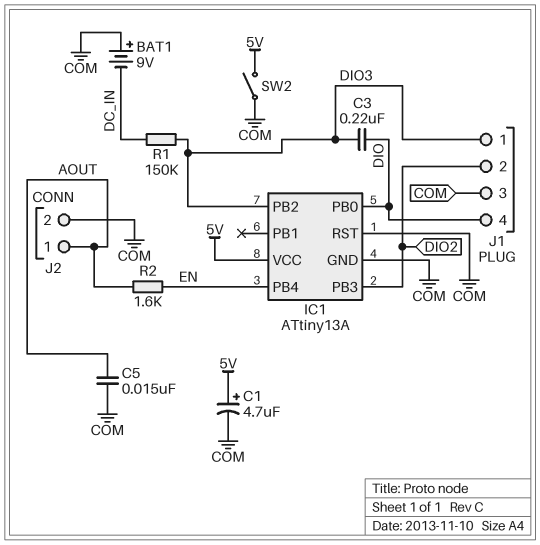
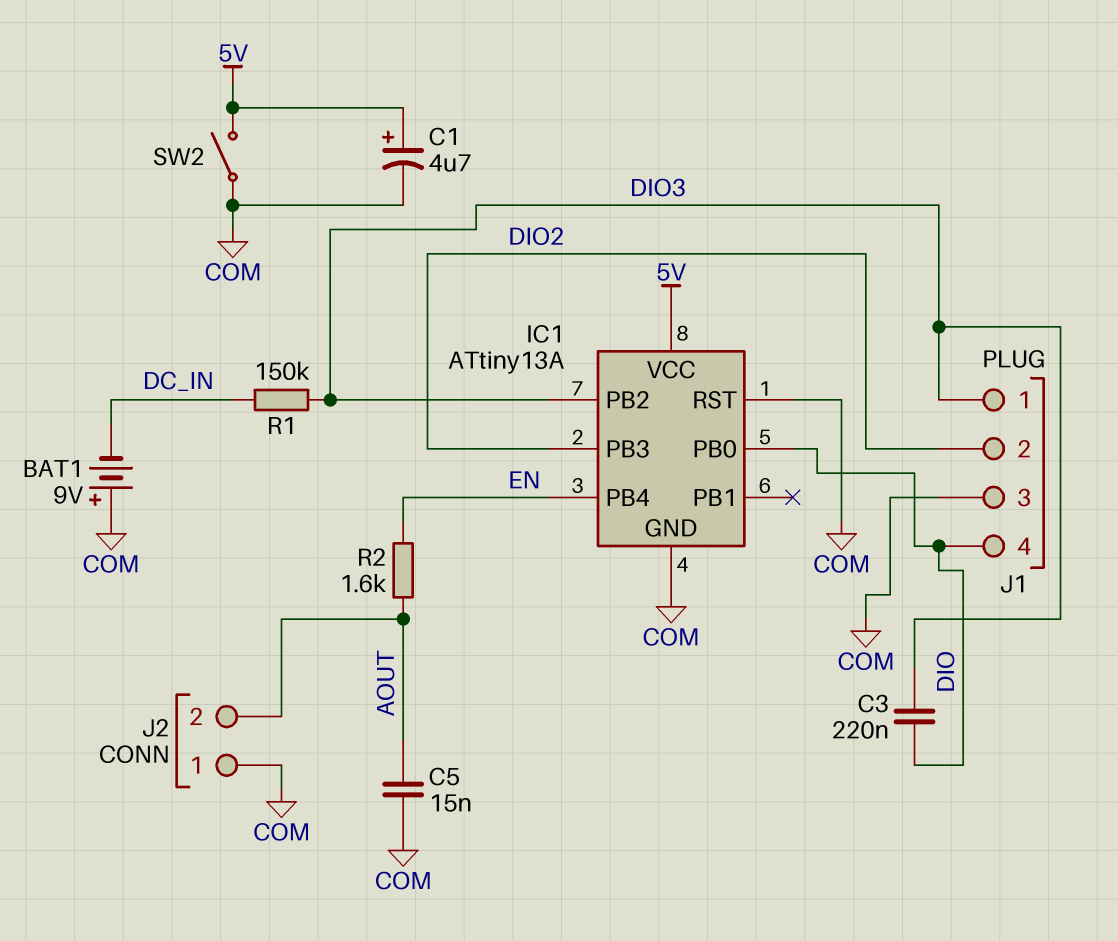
J2 pin 1: AOUT -> COM
J2 pin 2: COM -> AOUT

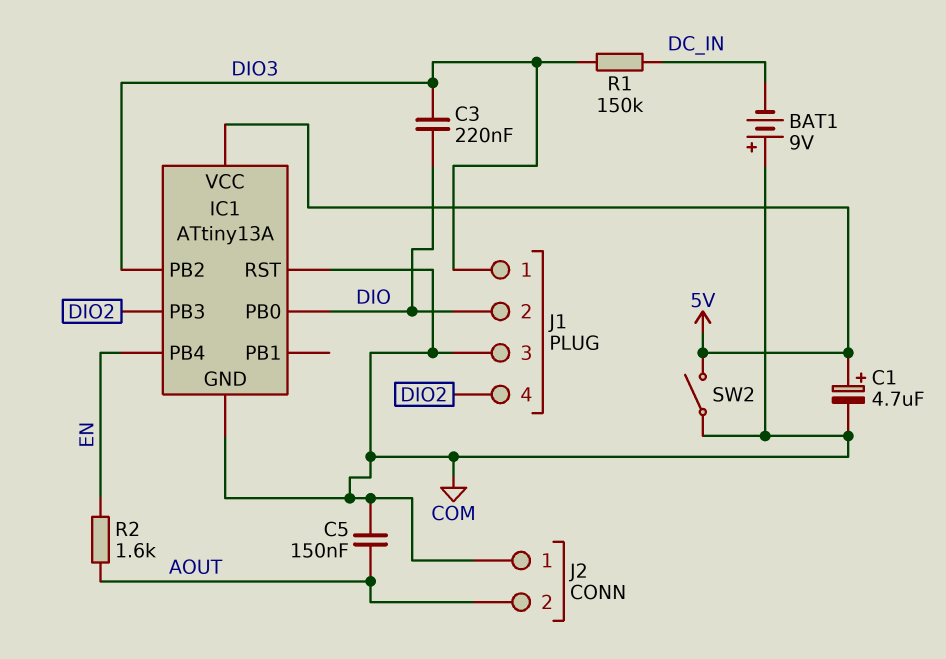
C5: 15nF (AOUT, COM) -> 150nF (AOUT, COM)
J1 pin 2: DIO2 -> DIO
J1 pin 4: DIO -> DIO2

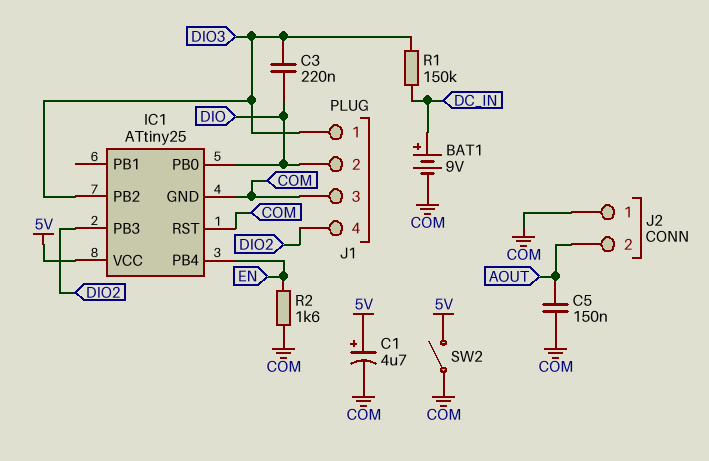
BAT1: 9V (plus COM, minus DC_IN) -> 9V (plus DC_IN, minus COM)
IC1: ATtiny13A -> ATtiny25
R2: 1.6k (AOUT, EN) -> 1.6k (COM, EN)

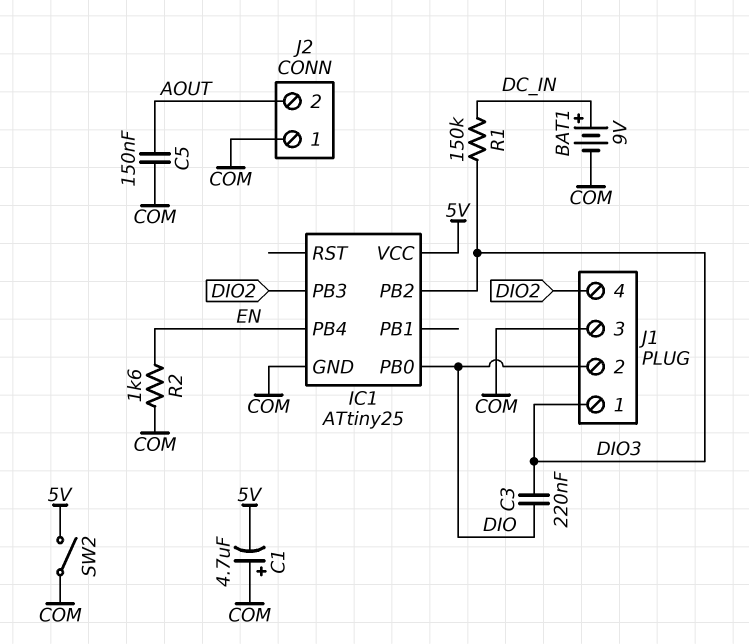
C1: 4.7uF (plus 5V, minus COM) -> 4.7uF (plus COM, minus 5V)
IC1 pin RST: COM -> none

